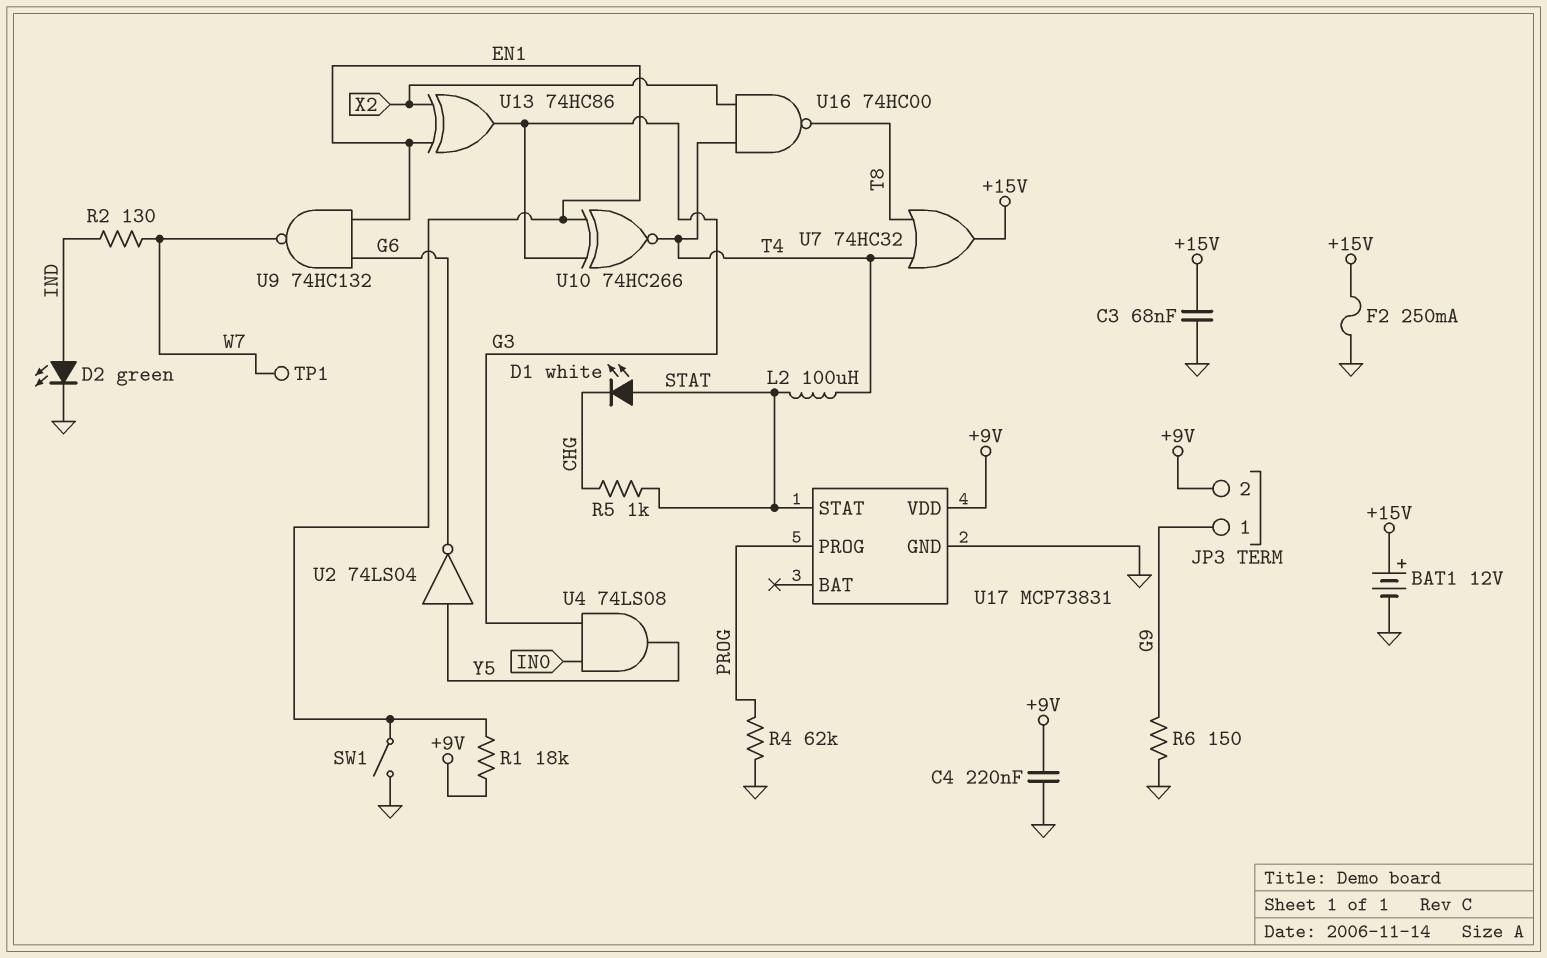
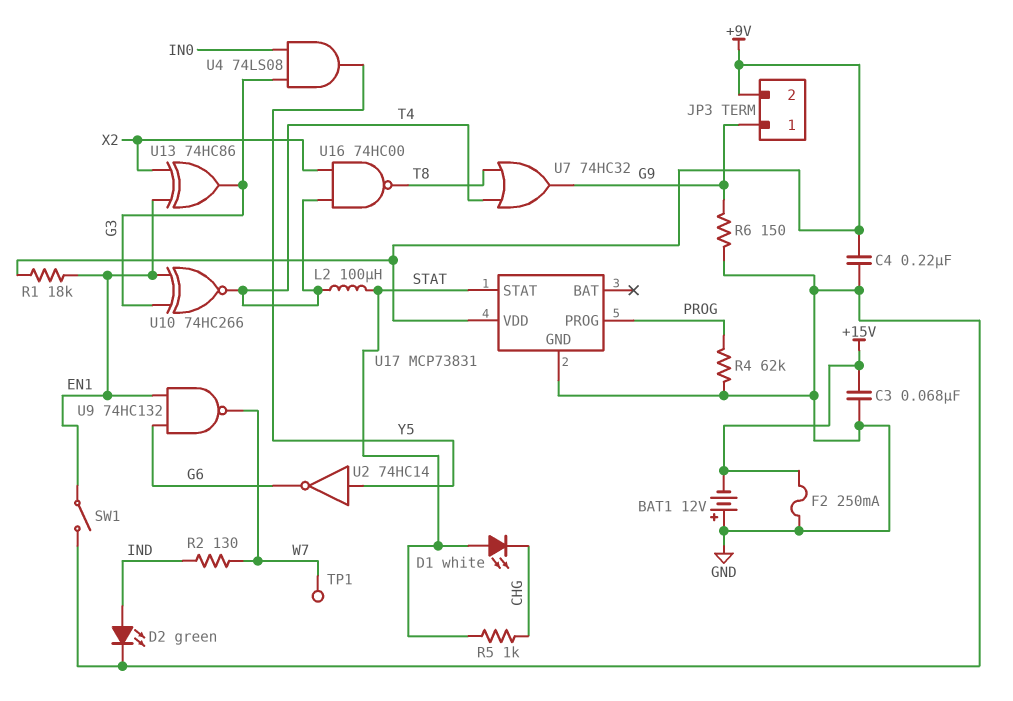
BAT1: 12V (plus +15V, minus GND) -> 12V (plus GND, minus +15V)
U2: NOT 74LS04 (in Y5, out G6) -> NOT 74HC14 (in Y5, out G6)
U7: OR 74HC32 (in T4, in T8, out +15V) -> OR 74HC32 (in T4, in T8, out G9)

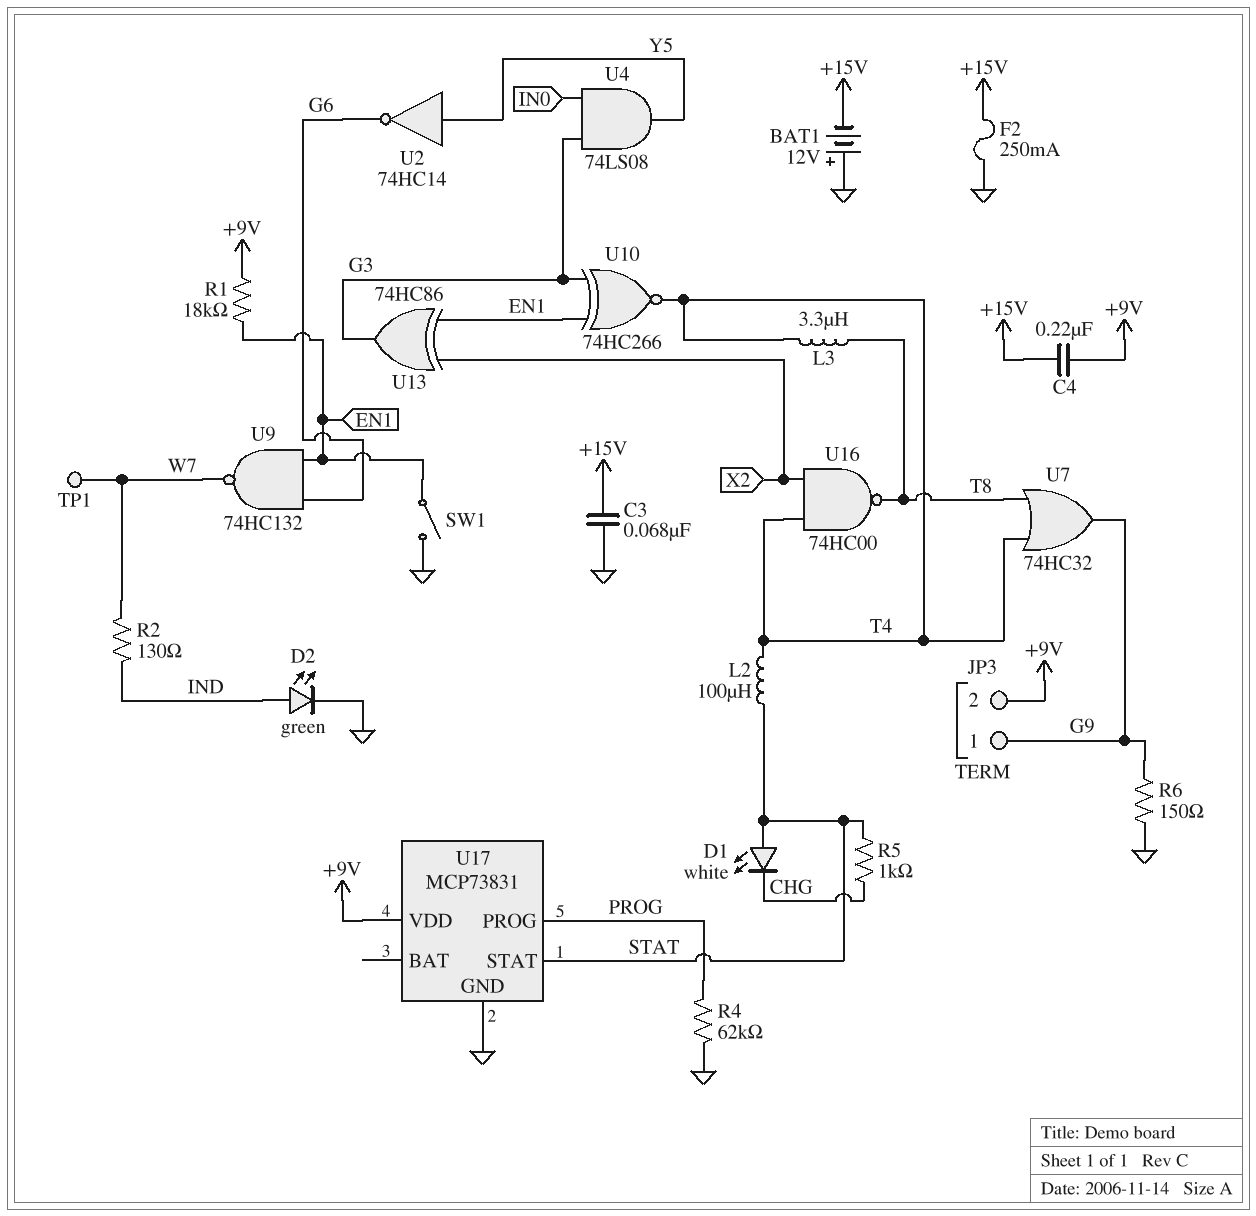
C4: 220nF (+9V, GND) -> 220nF (+9V, +15V)
L3: none -> 3.3uH (T4, T8)

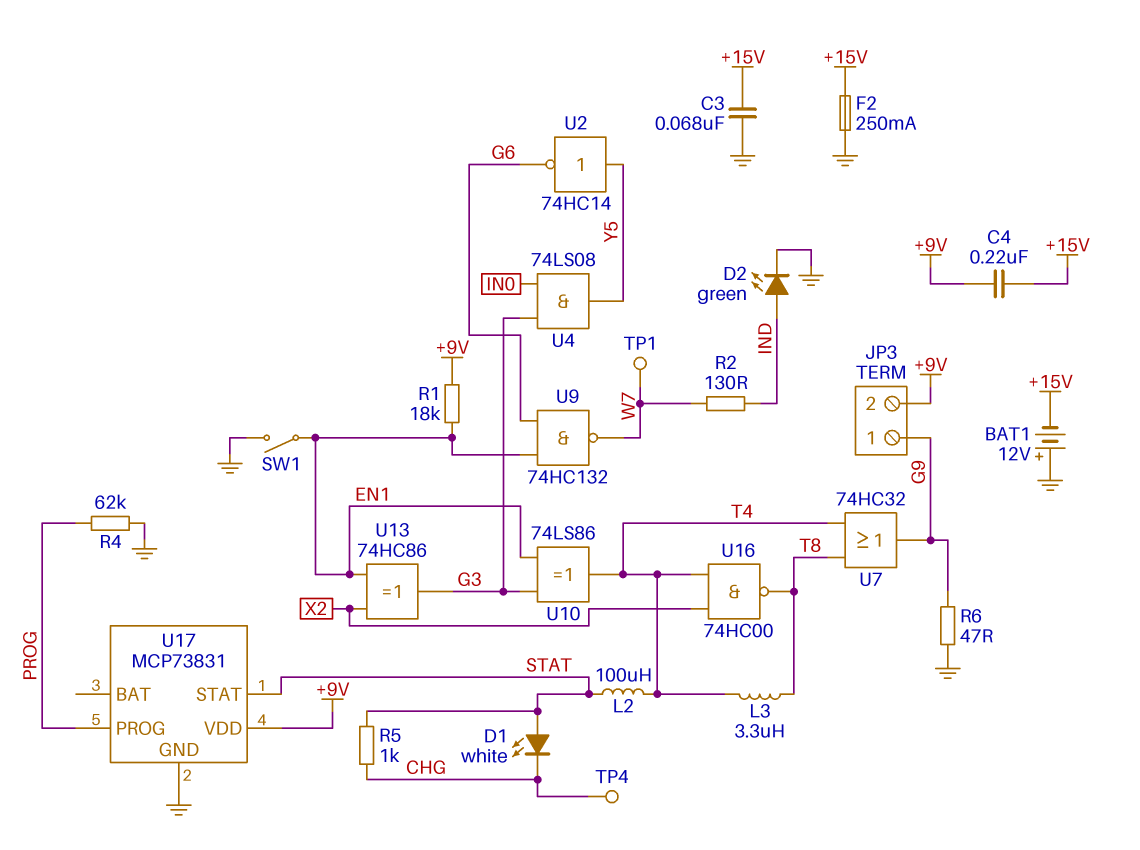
R6: 150 (G9, GND) -> 47 (G9, GND)
TP4: none -> test point (CHG)
U10: XNOR 74HC266 (in EN1, in G3, out T4) -> XOR 74LS86 (in EN1, in G3, out T4)

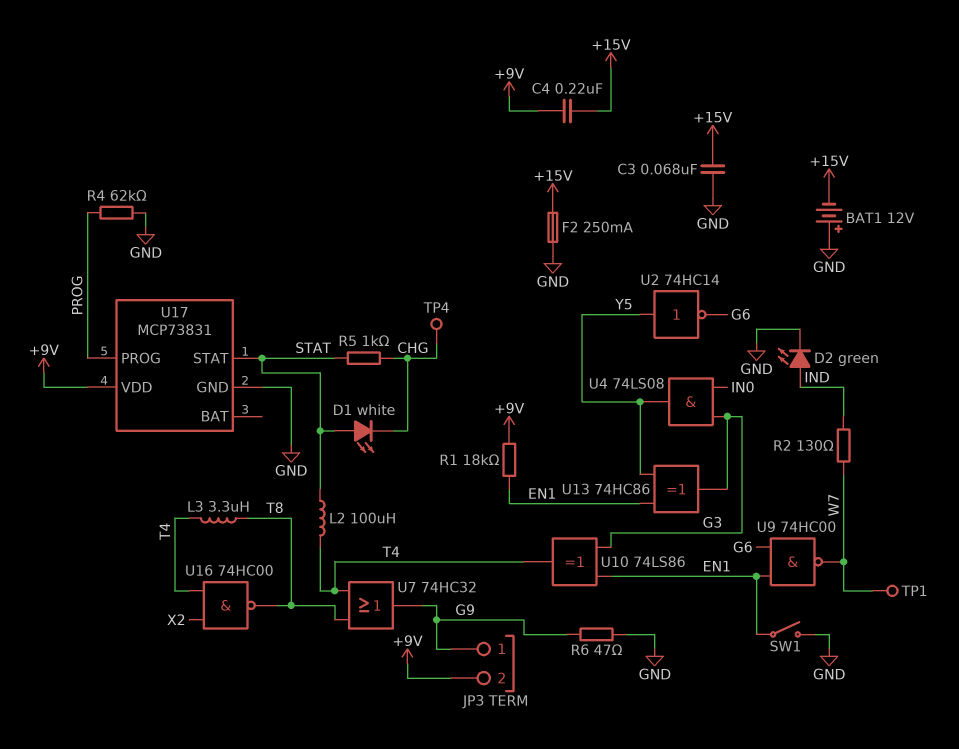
U9: NAND 74HC132 (in EN1, in G6, out W7) -> NAND 74HC00 (in EN1, in G6, out W7)
U13: XOR 74HC86 (in EN1, in X2, out G3) -> XOR 74HC86 (in EN1, in Y5, out G3)

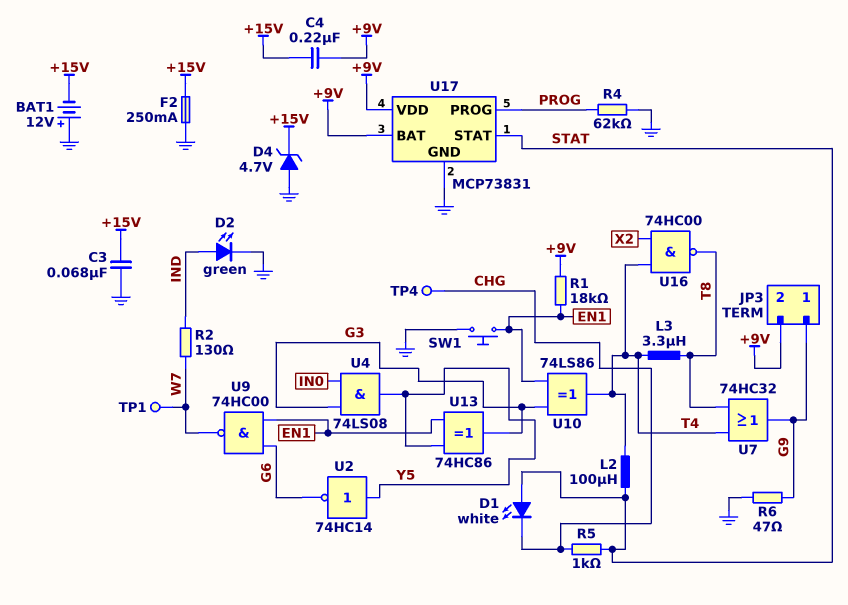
D4: none -> zener 4.7V (A GND, K +15V)
SW1: switch (EN1, GND) -> button (EN1, GND)
U17 pin BAT: none -> +9V

